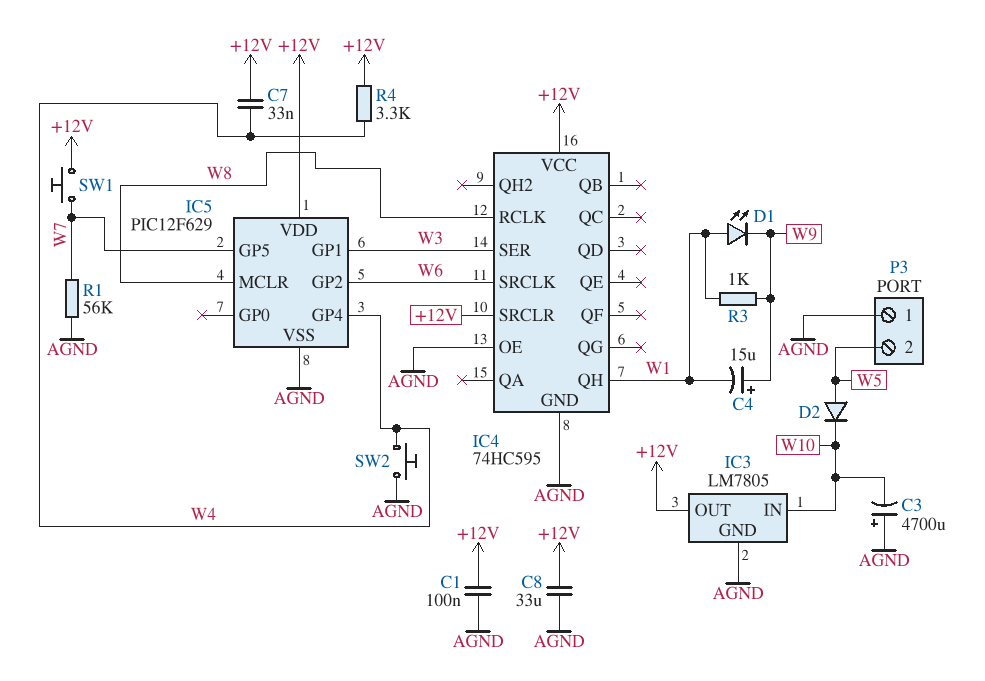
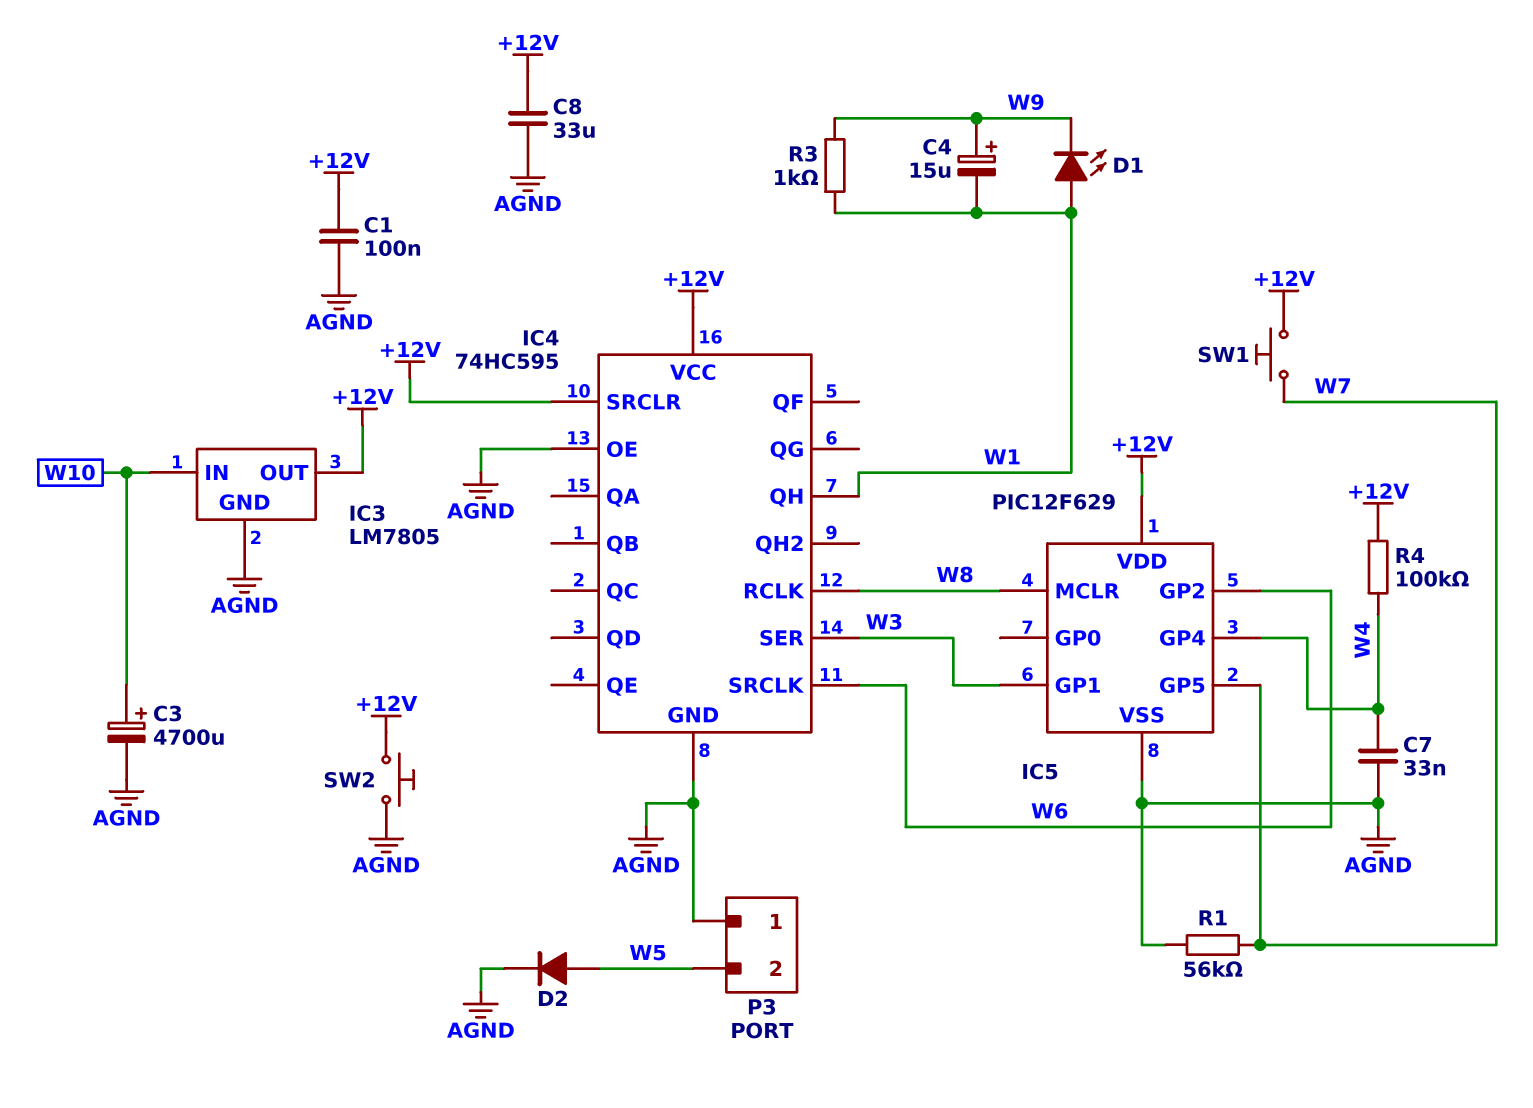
C3: 4700uF (plus AGND, minus W10) -> 4700uF (plus W10, minus AGND)
C7: 33nF (+12V, W4) -> 33nF (AGND, W4)
D2: diode (A W5, K W10) -> diode (A W5, K AGND)
R4: 3.3k (+12V, W4) -> 100k (+12V, W4)
SW2: button (AGND, W4) -> button (+12V, AGND)

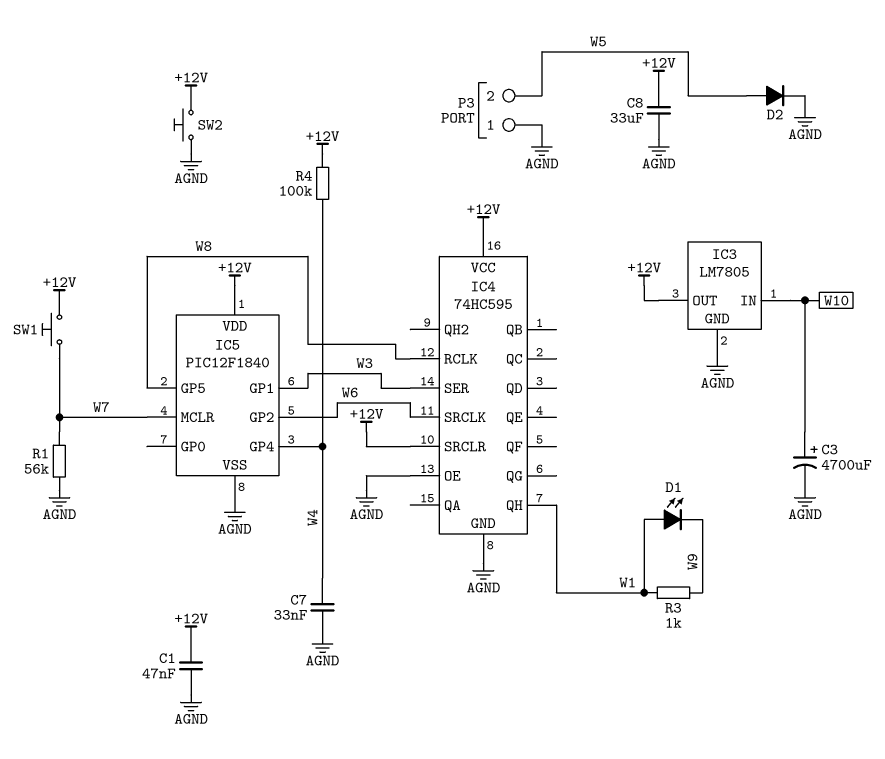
C1: 100nF (+12V, AGND) -> 47nF (+12V, AGND)
C4: 15uF (plus W9, minus W1) -> none
IC5: PIC12F629 -> PIC12F1840
IC5 pin GP5: W7 -> W8
IC5 pin MCLR: W8 -> W7

